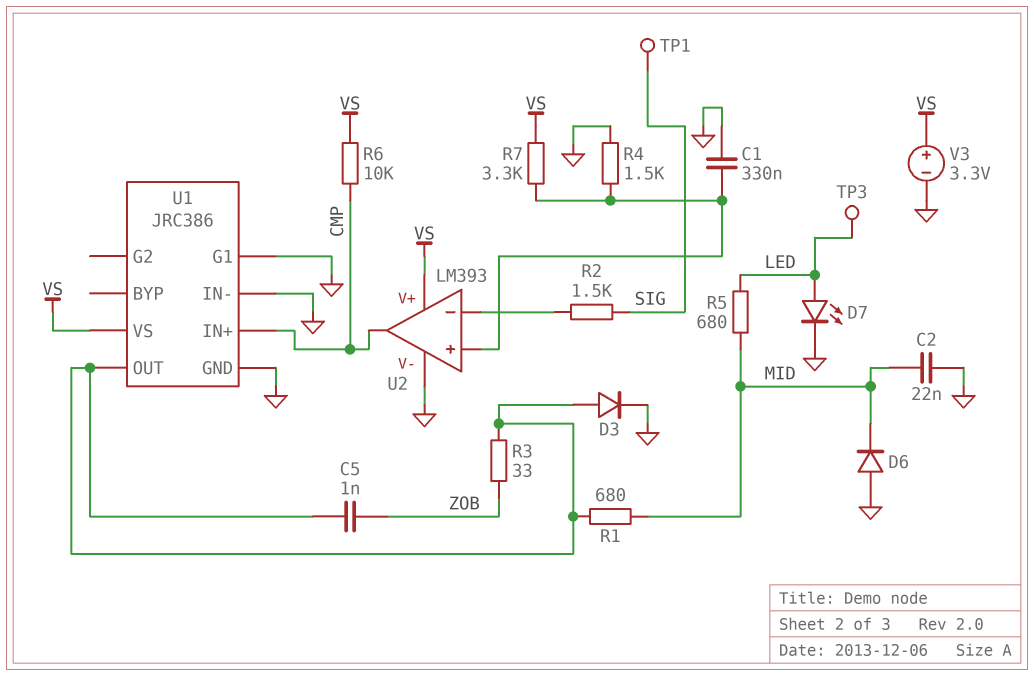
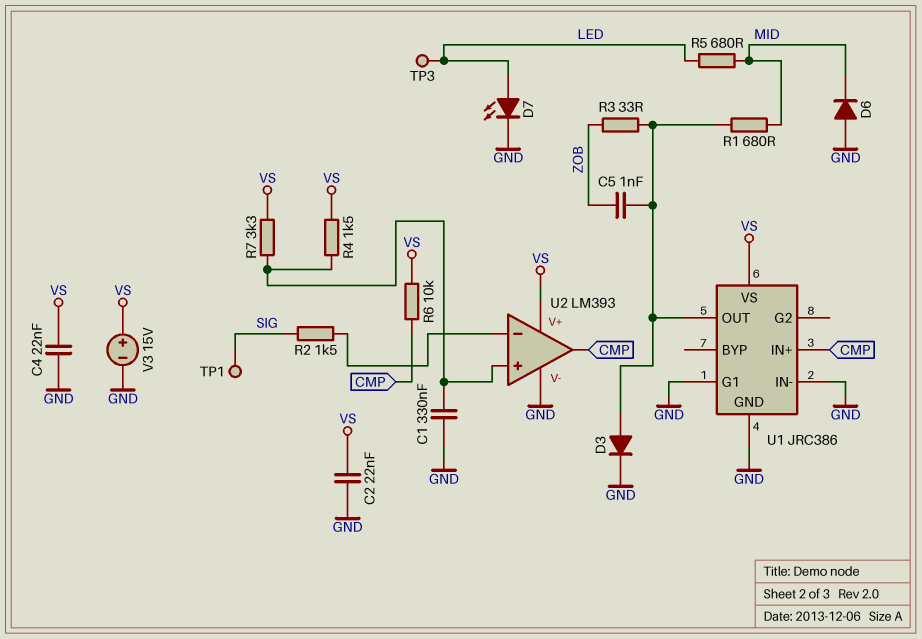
C2: 22nF (GND, MID) -> 22nF (GND, VS)
C4: none -> 22nF (GND, VS)
R4: 1.5k (GND, U2/in+) -> 1.5k (U2/in+, VS)
V3: 3.3V (plus VS, minus GND) -> 15V (plus VS, minus GND)

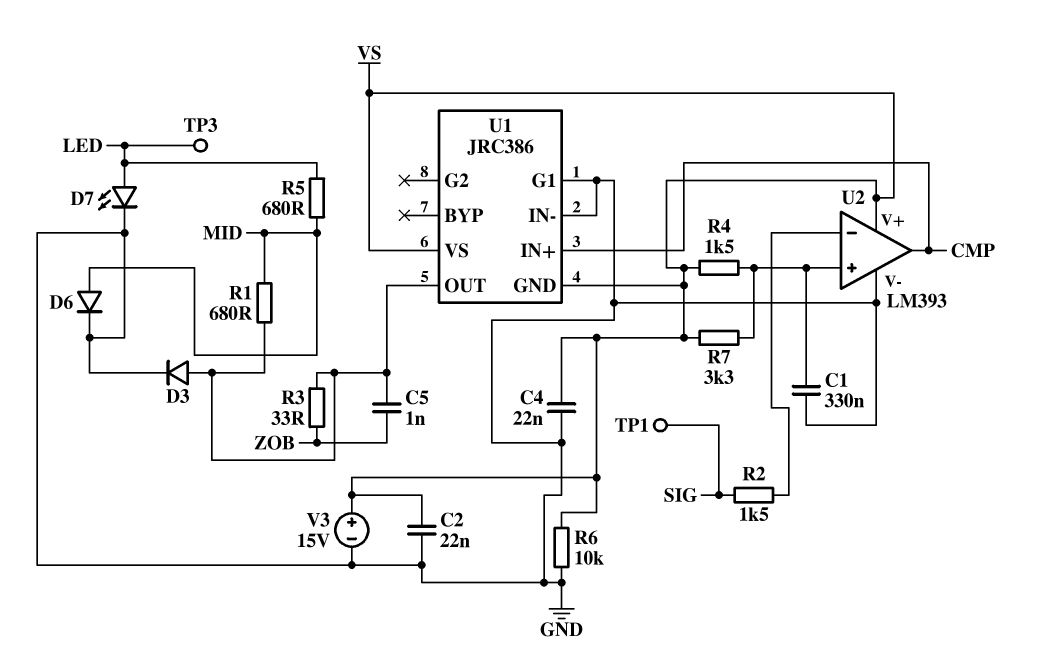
D6: diode (A GND, K MID) -> diode (A MID, K GND)
R6: 10k (CMP, VS) -> 10k (GND, VS)
U1 pin GND: GND -> VS

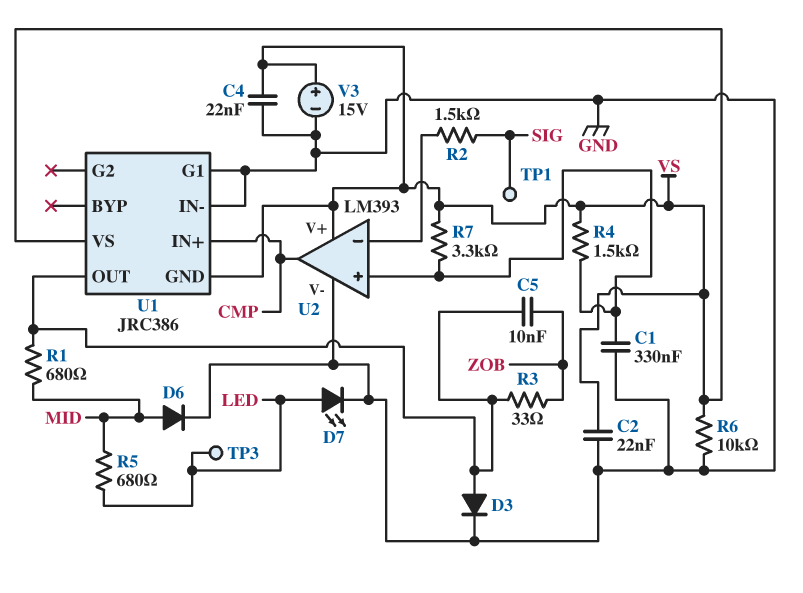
C5: 1nF (U1/OUT, ZOB) -> 10nF (U1/OUT, ZOB)

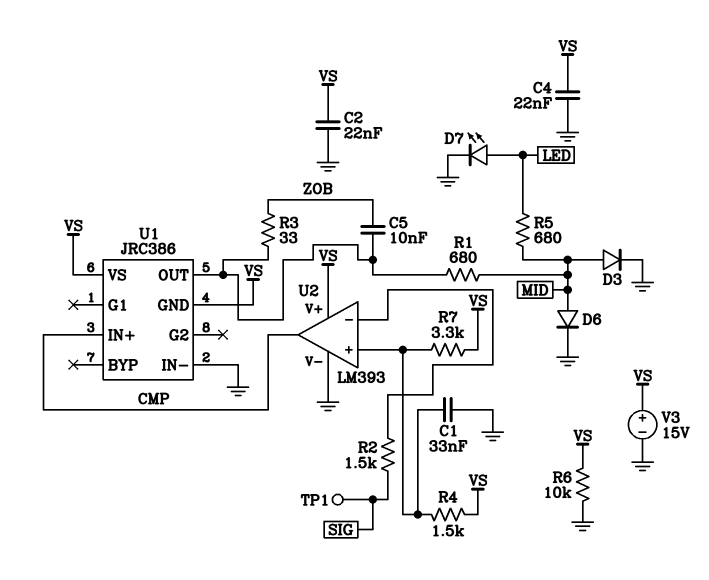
C1: 330nF (GND, U2/in+) -> 33nF (GND, U2/in+)
D3: diode (A U1/OUT, K GND) -> diode (A MID, K GND)
TP3: test point (LED) -> none
U1 pin G1: GND -> none

